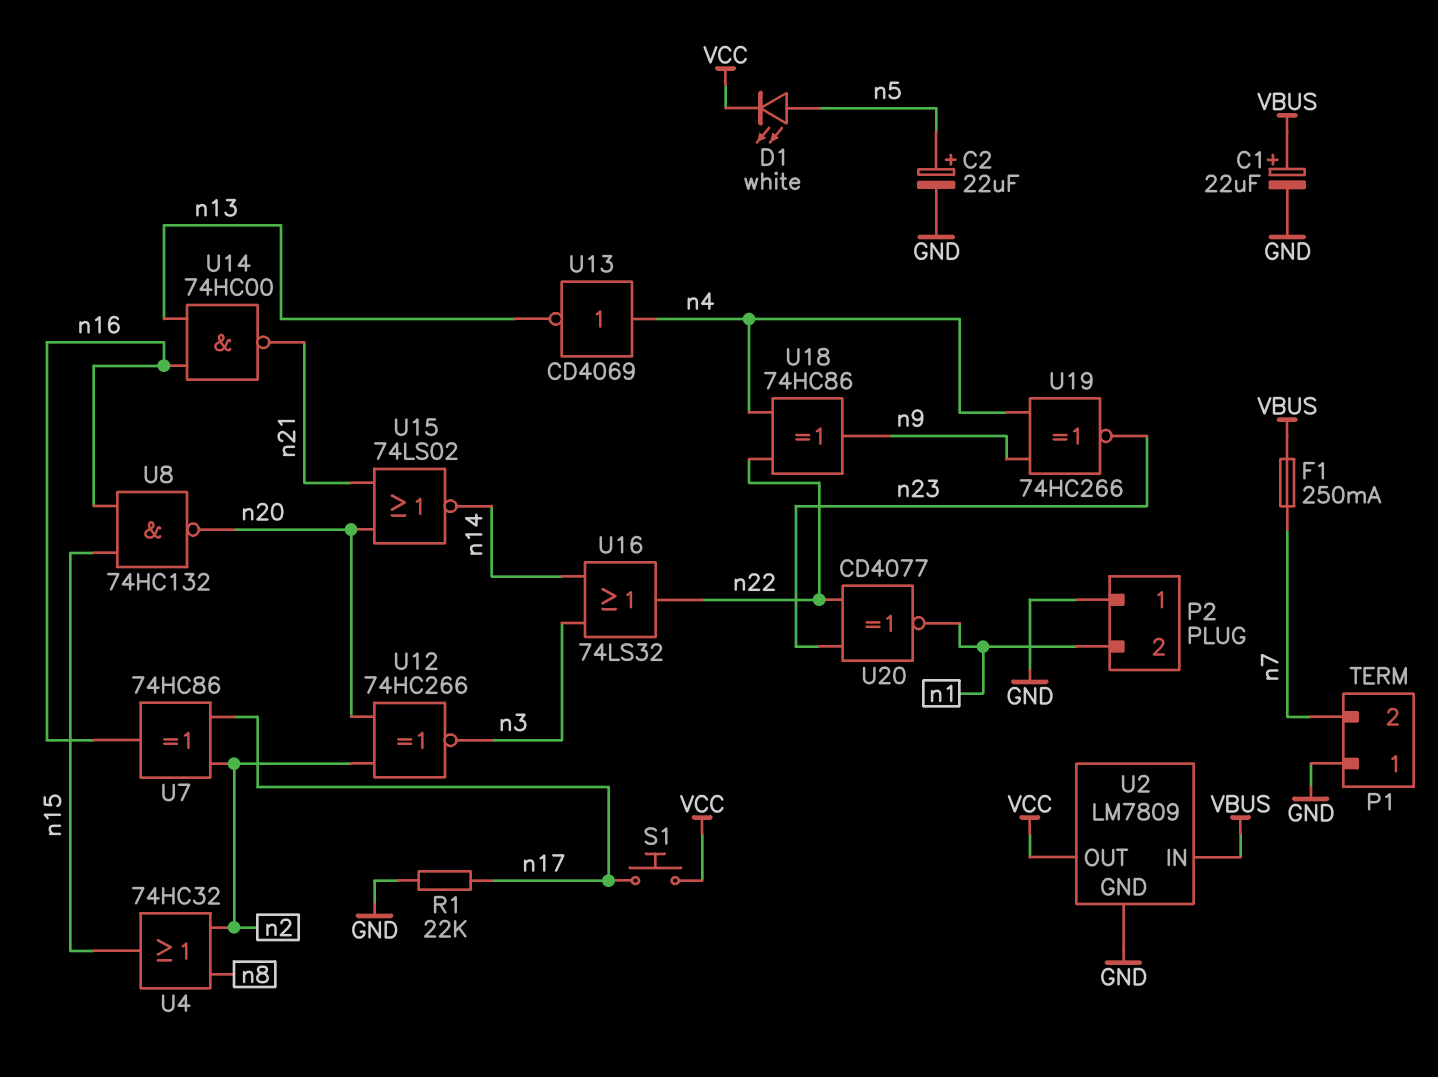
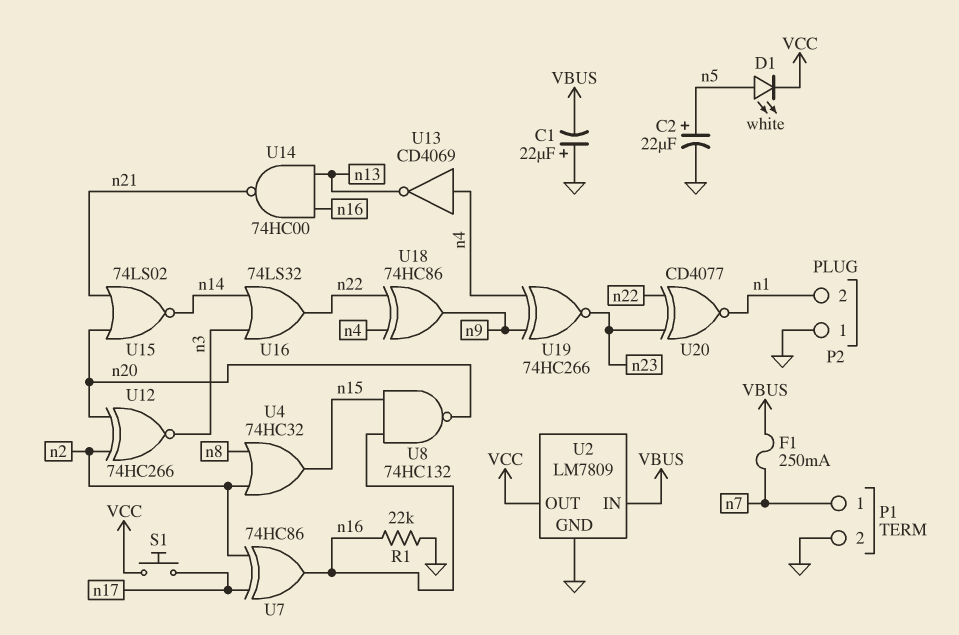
C1: 22uF (plus VBUS, minus GND) -> 22uF (plus GND, minus VBUS)
P1 pin 1: GND -> n7
P1 pin 2: n7 -> GND
R1: 22k (GND, n17) -> 22k (GND, n16)

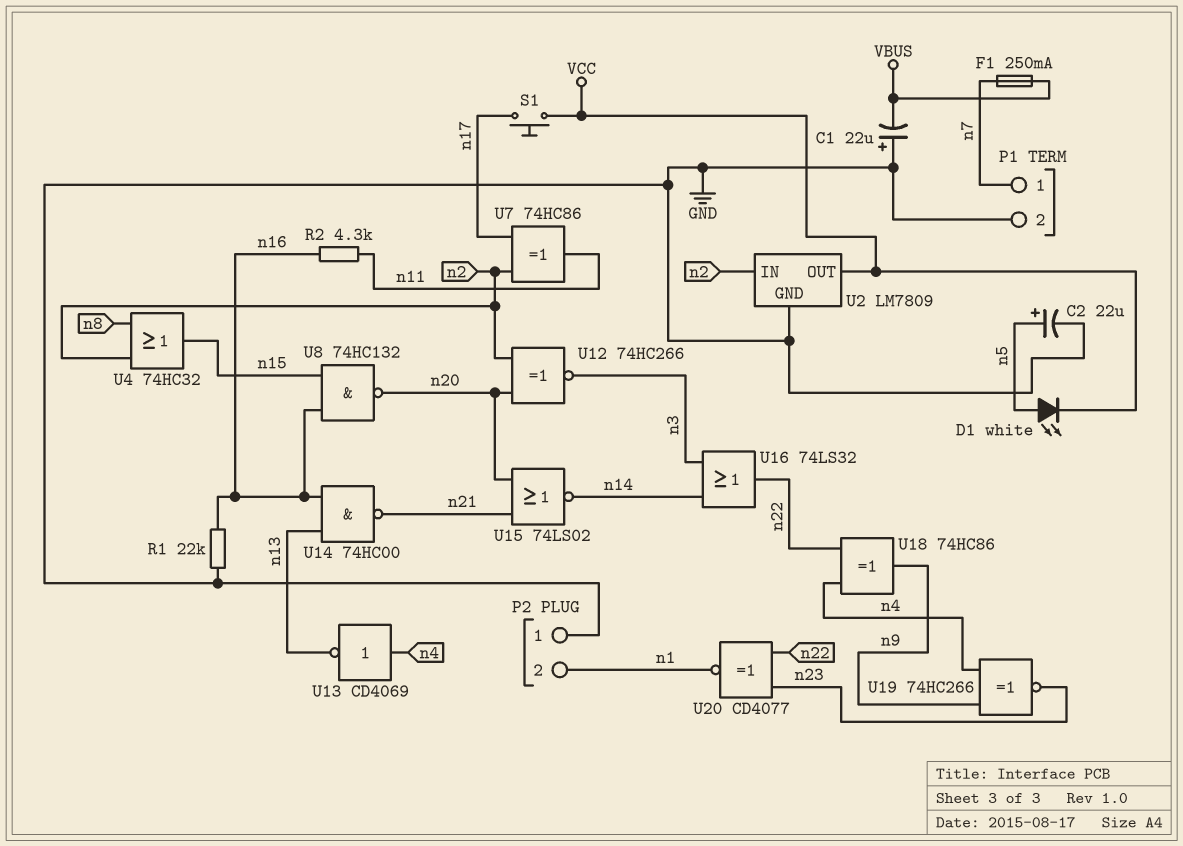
R2: none -> 4.3k (n11, n16)
U2 pin IN: VBUS -> n2
U7: XOR 74HC86 (in n2, in n17, out n16) -> XOR 74HC86 (in n2, in n17, out n11)

